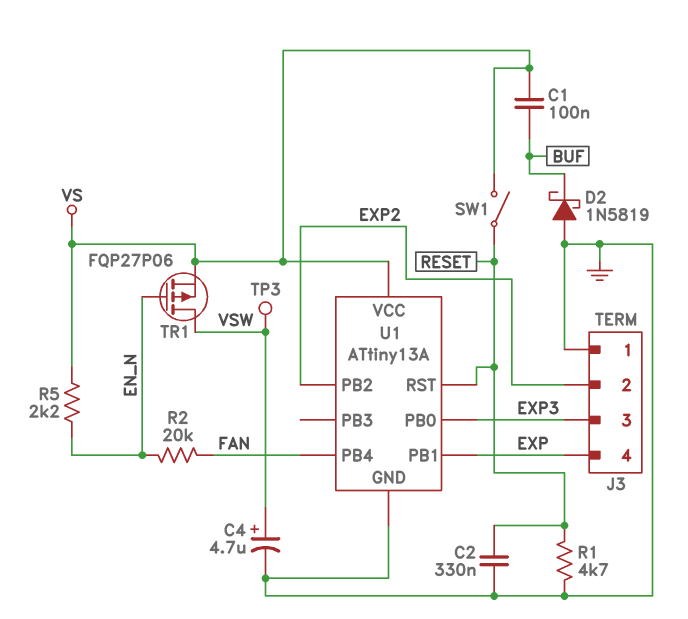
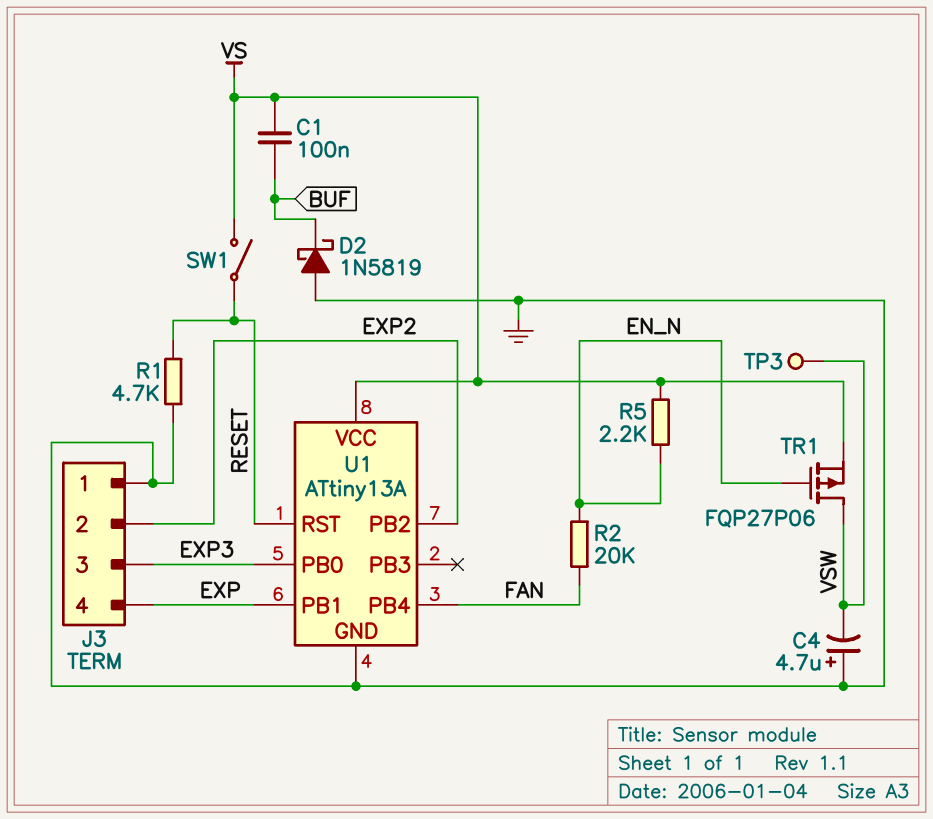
C2: 330nF (GND, RESET) -> none
C4: 4.7uF (plus VSW, minus GND) -> 4.7uF (plus GND, minus VSW)

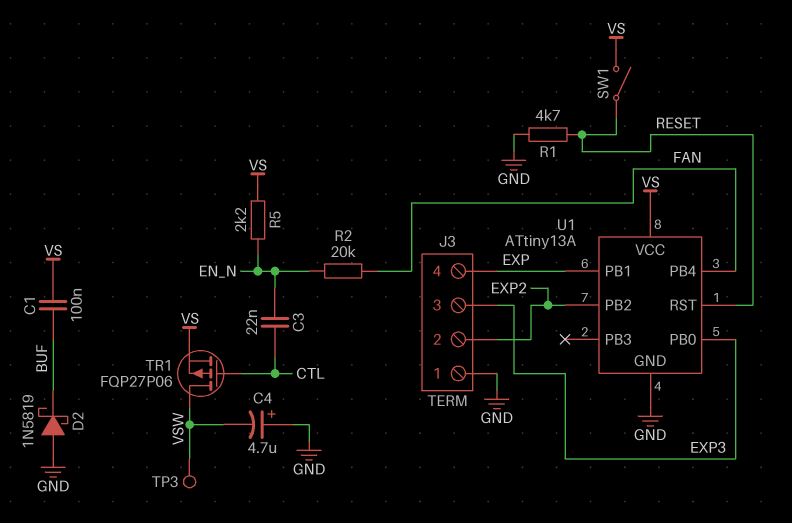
C3: none -> 22nF (CTL, EN_N)
TR1: PMOS FQP27P06 (G EN_N, D VSW, S VS) -> PMOS FQP27P06 (G CTL, D VSW, S VS)

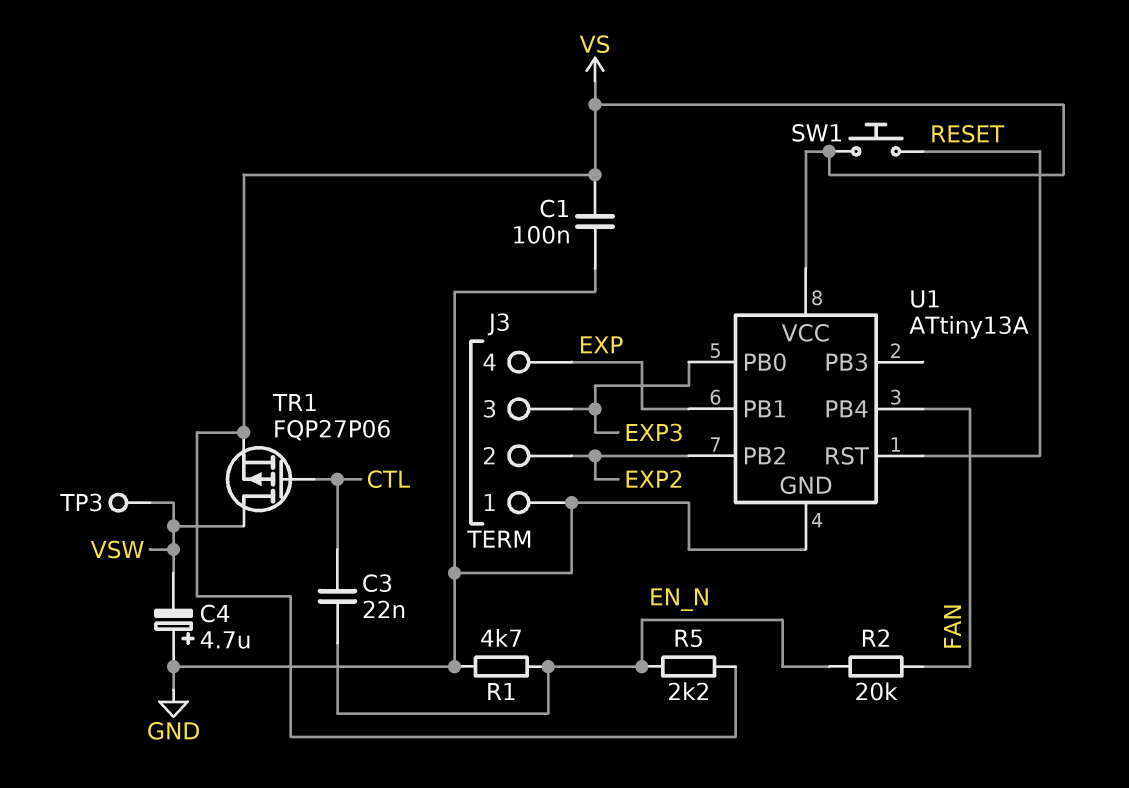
C1: 100nF (BUF, VS) -> 100nF (GND, VS)
D2: schottky 1N5819 (A GND, K BUF) -> none
R1: 4.7k (GND, RESET) -> 4.7k (EN_N, GND)
SW1: switch (RESET, VS) -> button (RESET, VS)

